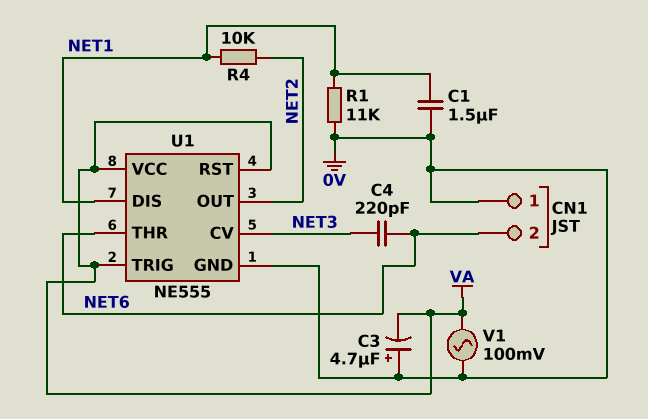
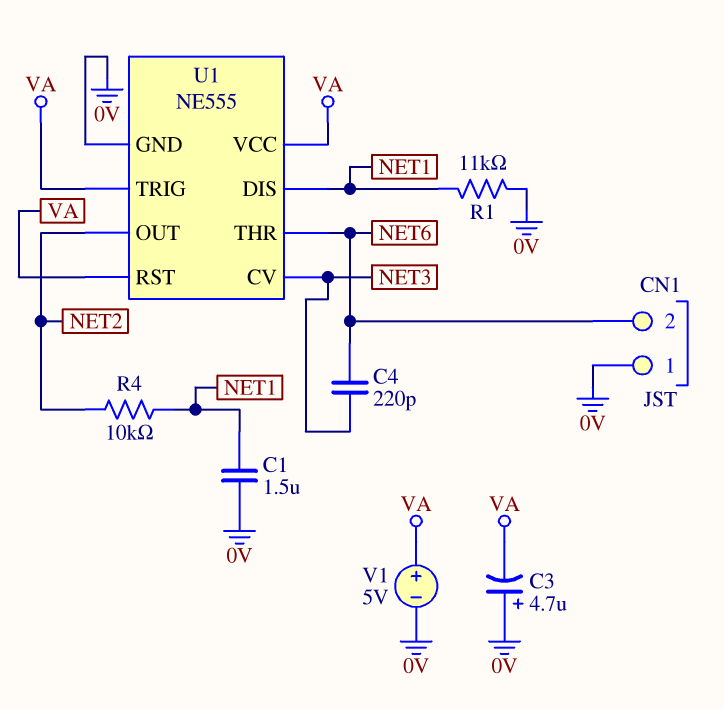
V1: AC 100mV (0V, VA) -> 5V (plus VA, minus 0V)

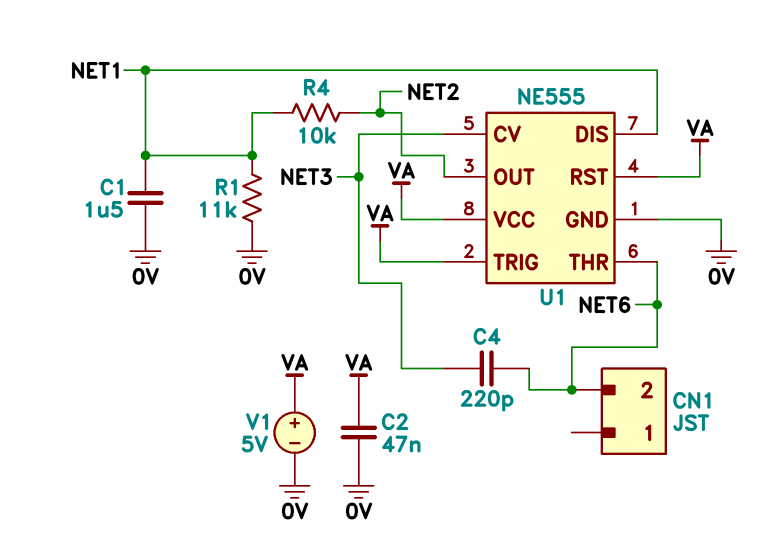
C2: none -> 47nF (0V, VA)
C3: 4.7uF (plus 0V, minus VA) -> none
CN1 pin 1: 0V -> none

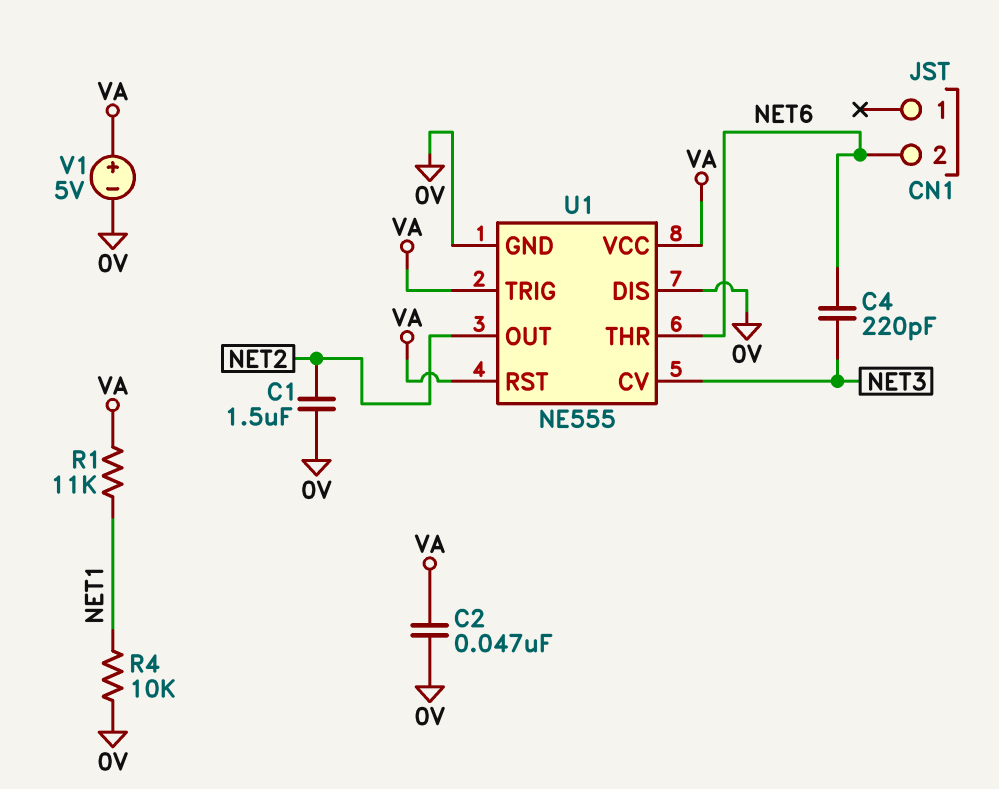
C1: 1.5uF (0V, NET1) -> 1.5uF (0V, NET2)
R1: 11k (0V, NET1) -> 11k (NET1, VA)
R4: 10k (NET1, NET2) -> 10k (0V, NET1)
U1 pin DIS: NET1 -> 0V

